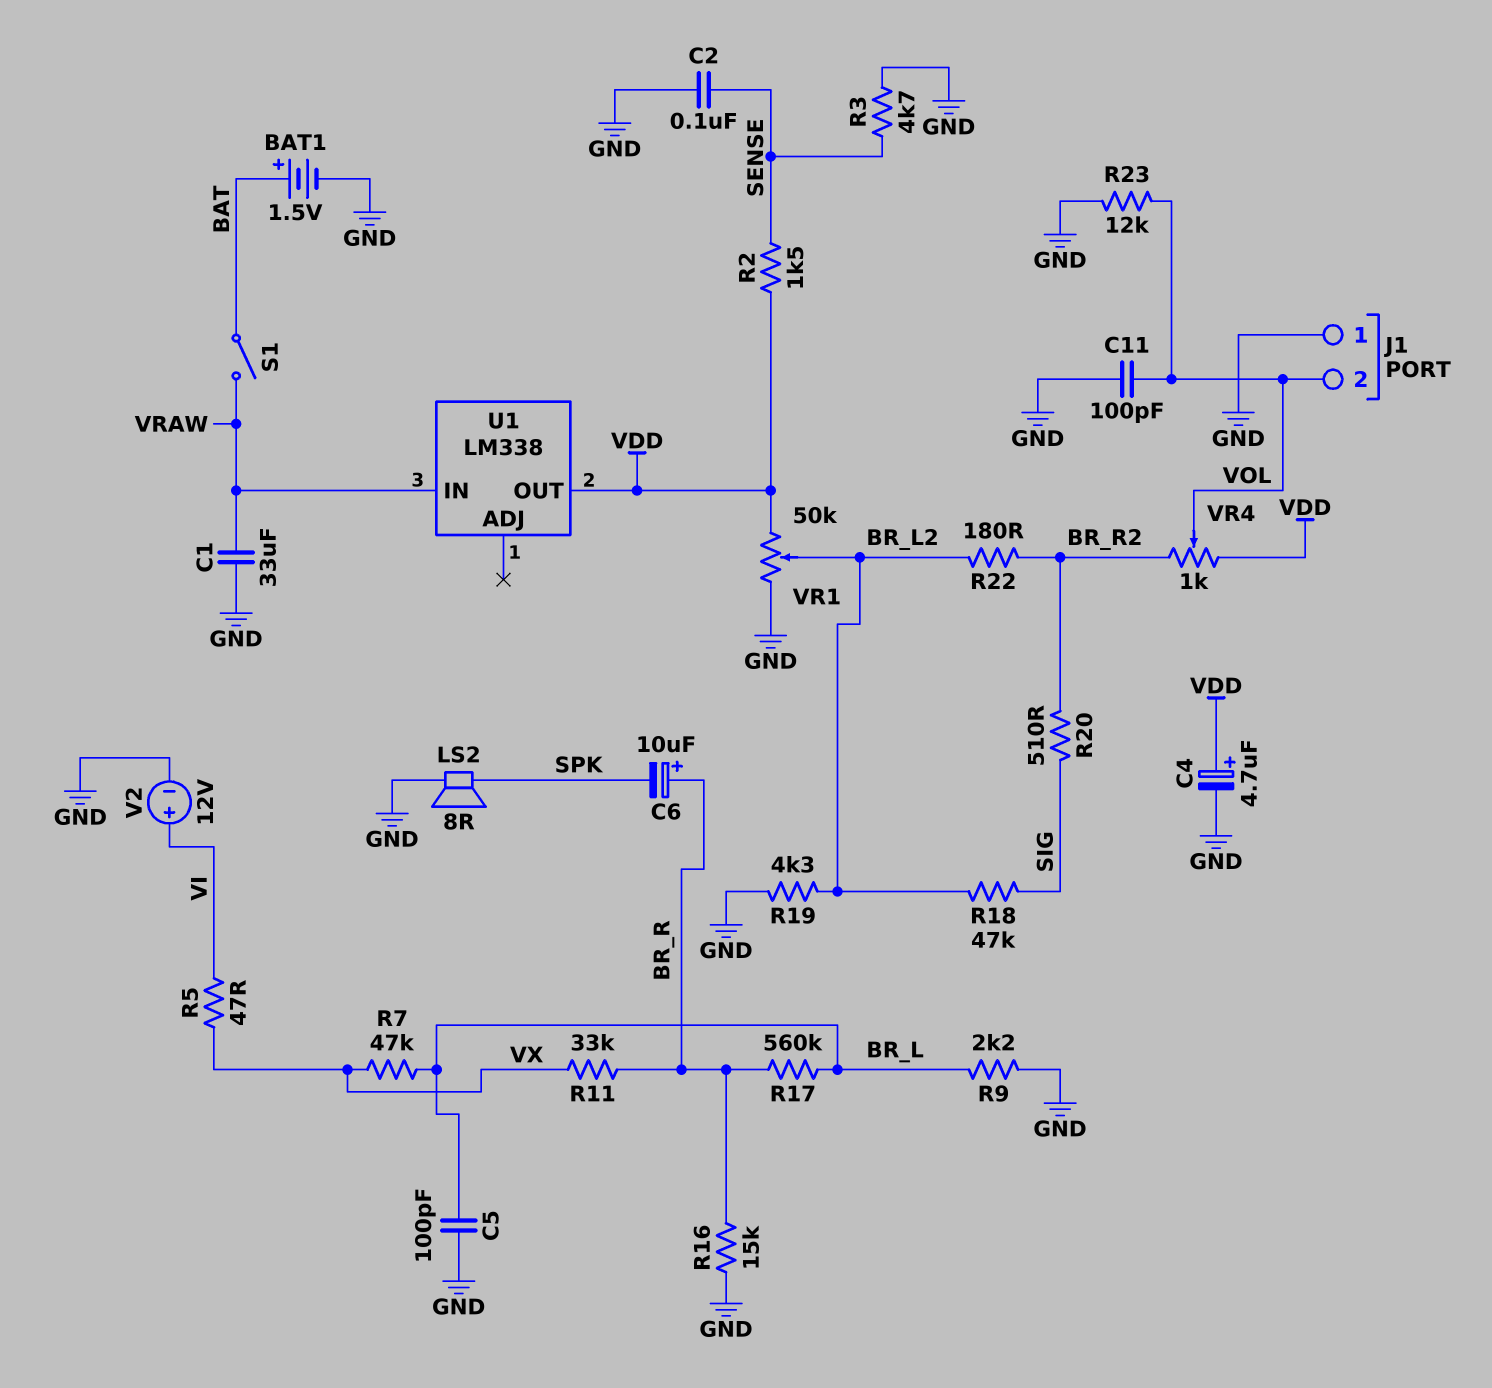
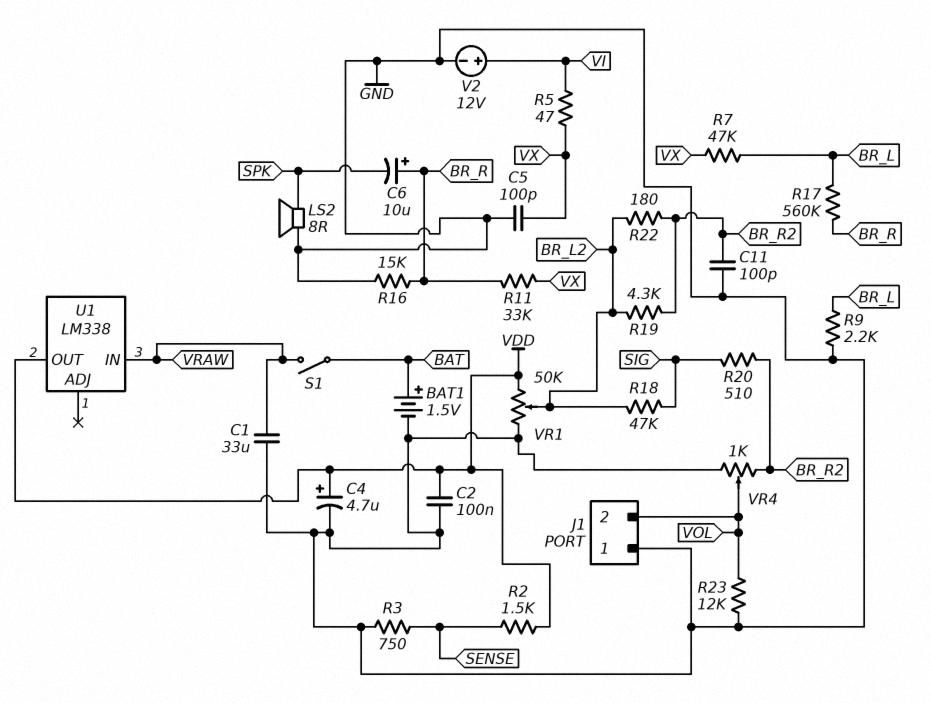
C2: 100nF (GND, SENSE) -> 100nF (GND, VDD)
C5: 100pF (BR_L, GND) -> 100pF (GND, VX)
C11: 100pF (GND, VOL) -> 100pF (BR_R2, GND)
R3: 4.7k (GND, SENSE) -> 750 (GND, SENSE)
R19: 4.3k (BR_L2, GND) -> 4.3k (BR_L2, BR_R2)
VR4: 1k (BR_R2, VDD, wiper VOL) -> 1k (BR_R2, GND, wiper VOL)

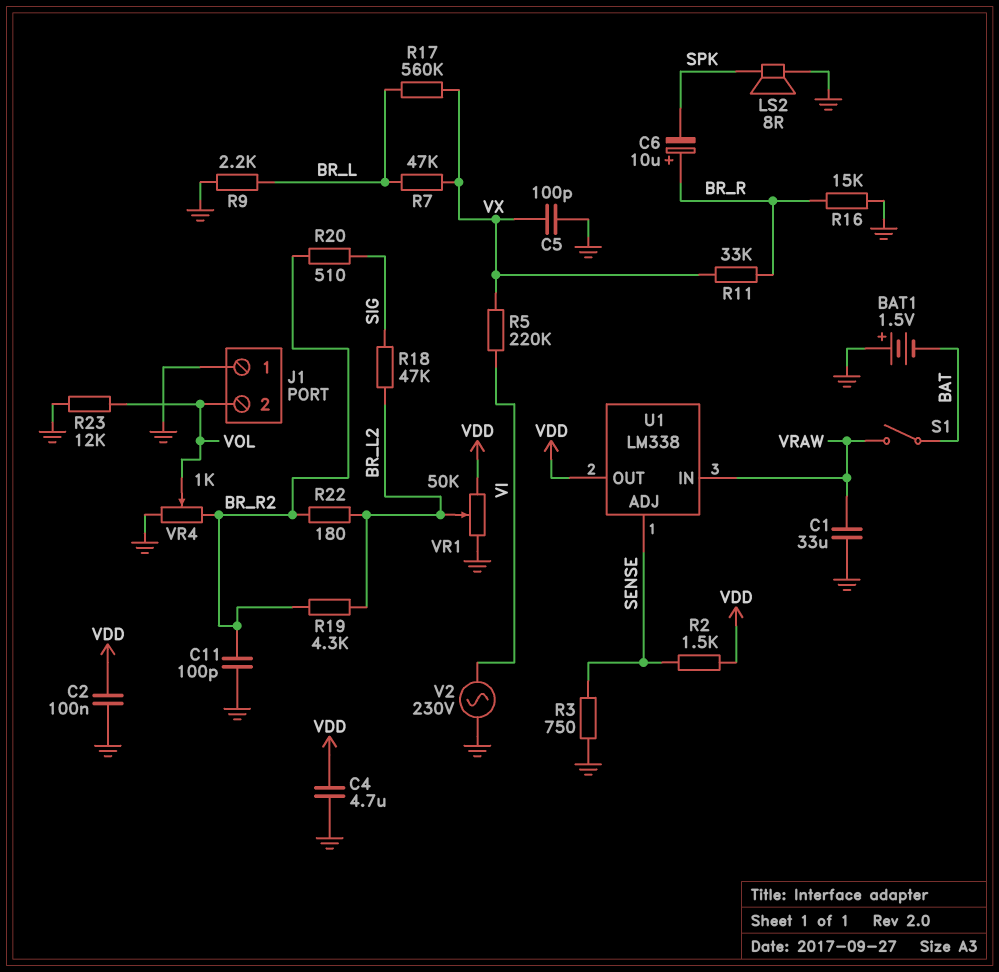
BAT1: 1.5V (plus BAT, minus GND) -> 1.5V (plus GND, minus BAT)
C4: 4.7uF (plus VDD, minus GND) -> 4.7uF (GND, VDD)
R5: 47 (VI, VX) -> 220k (VI, VX)
R17: 560k (BR_L, BR_R) -> 560k (BR_L, VX)
U1 pin ADJ: none -> SENSE
V2: 12V (plus VI, minus GND) -> AC 230V (GND, VI)

